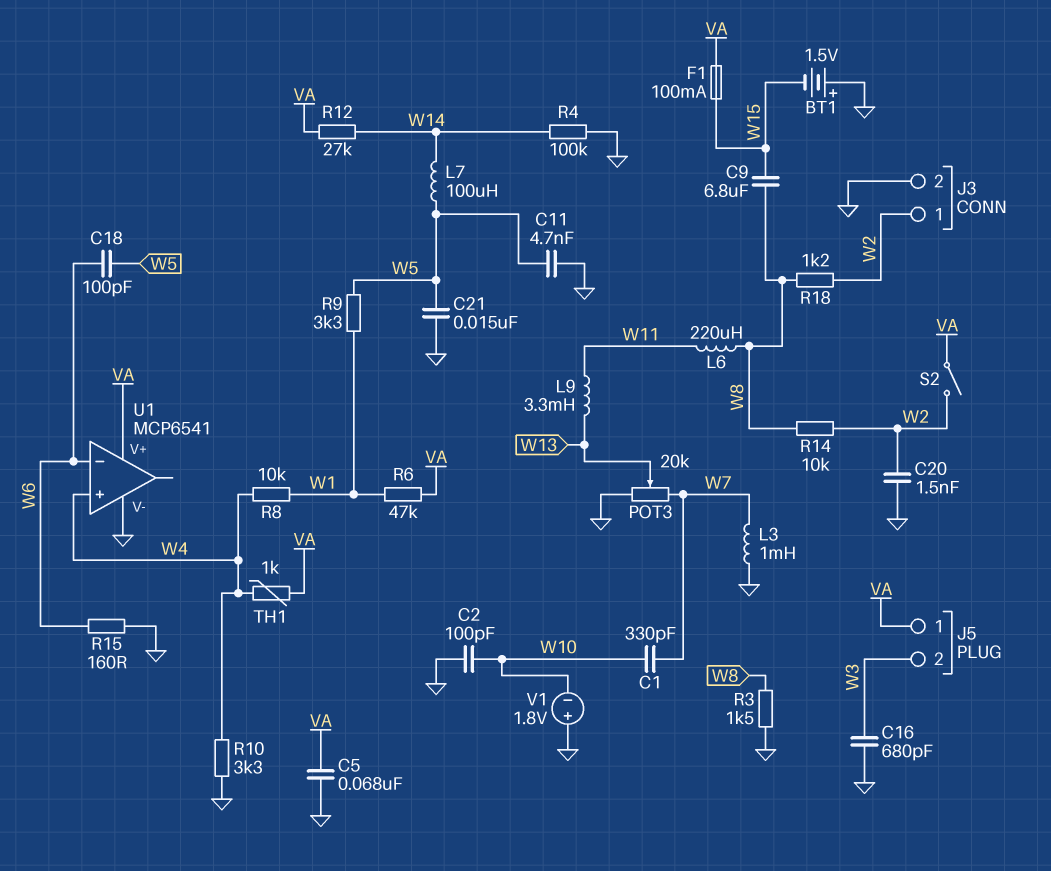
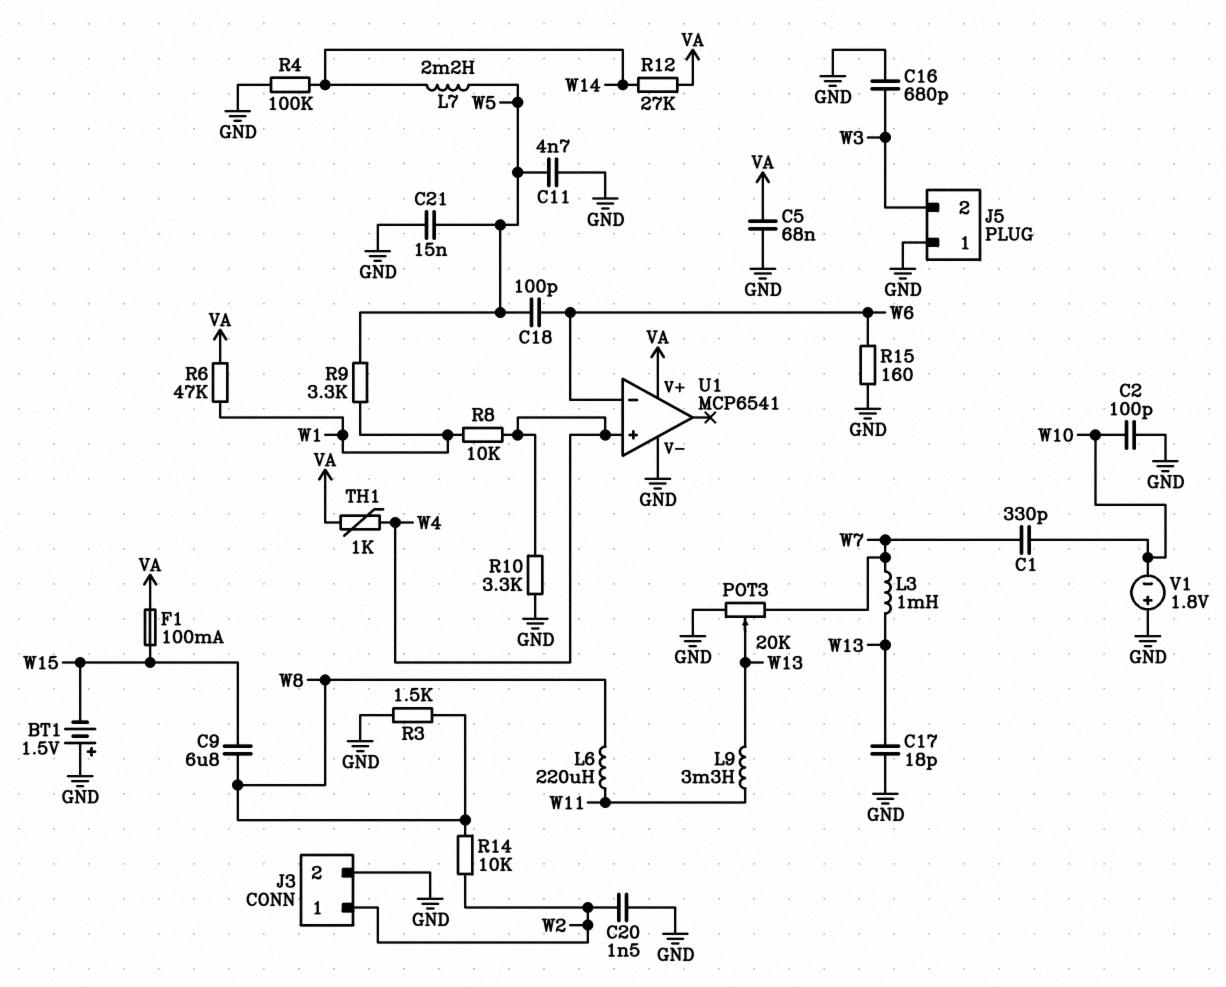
C17: none -> 18pF (GND, W13)
J5 pin 1: VA -> GND
L3: 1mH (GND, W7) -> 1mH (W7, W13)
L7: 100uH (W5, W14) -> 2.2mH (W5, W14)
R18: 1.2k (W2, W8) -> none
S2: switch (VA, W2) -> none

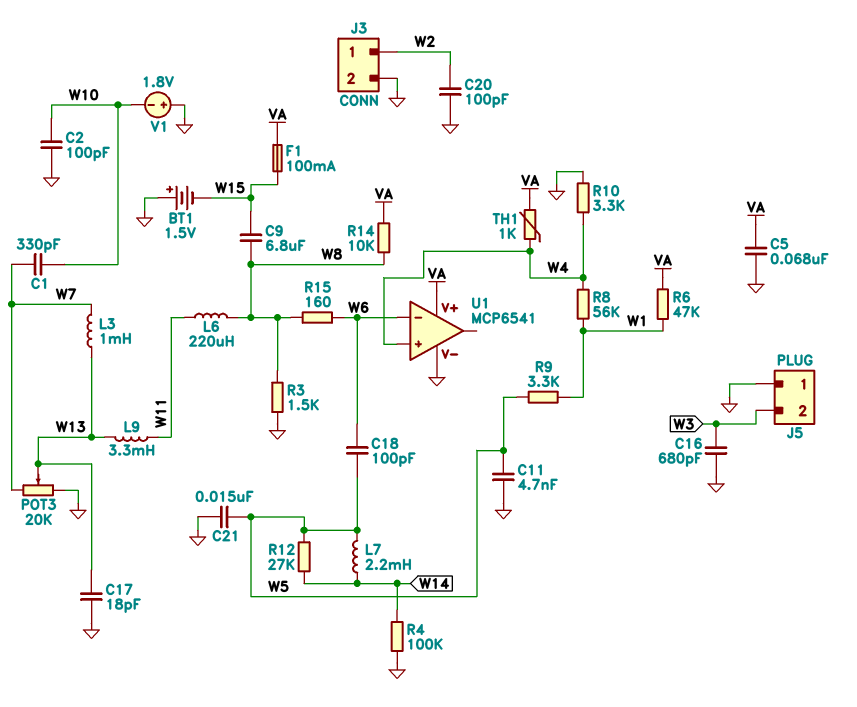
C20: 1.5nF (GND, W2) -> 100pF (GND, W2)
R8: 10k (W1, W4) -> 56k (W1, W4)
R12: 27k (VA, W14) -> 27k (W5, W14)
R14: 10k (W2, W8) -> 10k (VA, W8)
R15: 160 (GND, W6) -> 160 (W6, W8)

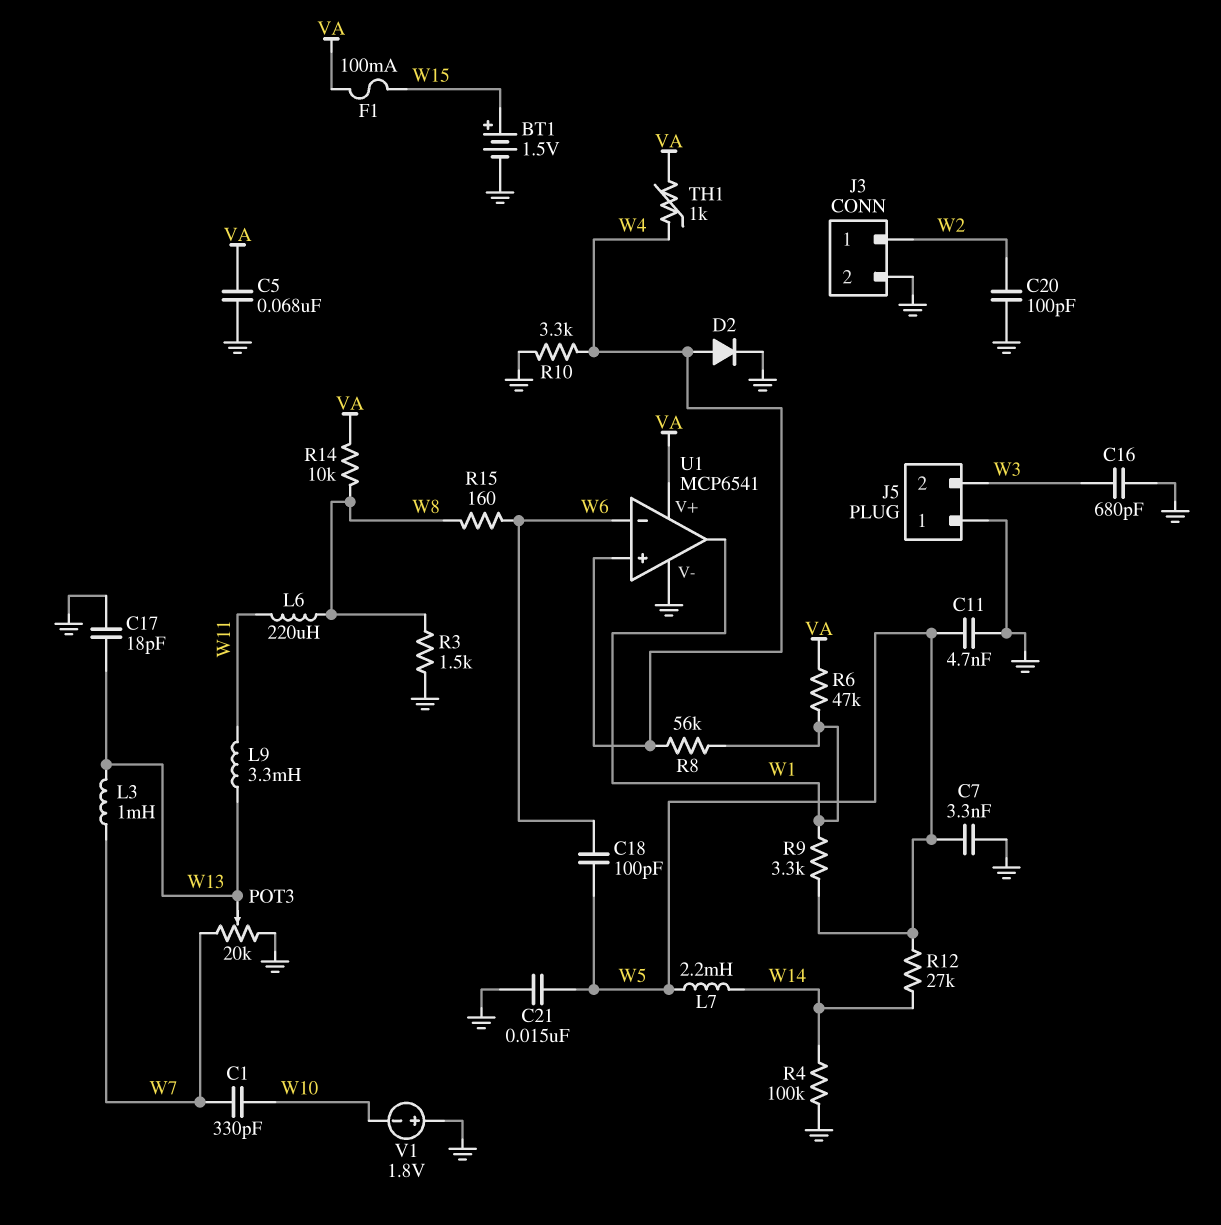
BT1: 1.5V (plus GND, minus W15) -> 1.5V (plus W15, minus GND)
C2: 100pF (GND, W10) -> none
C7: none -> 3.3nF (GND, W5)
C9: 6.8uF (W8, W15) -> none
D2: none -> diode (A W4, K GND)
U1 pin out: none -> W1

